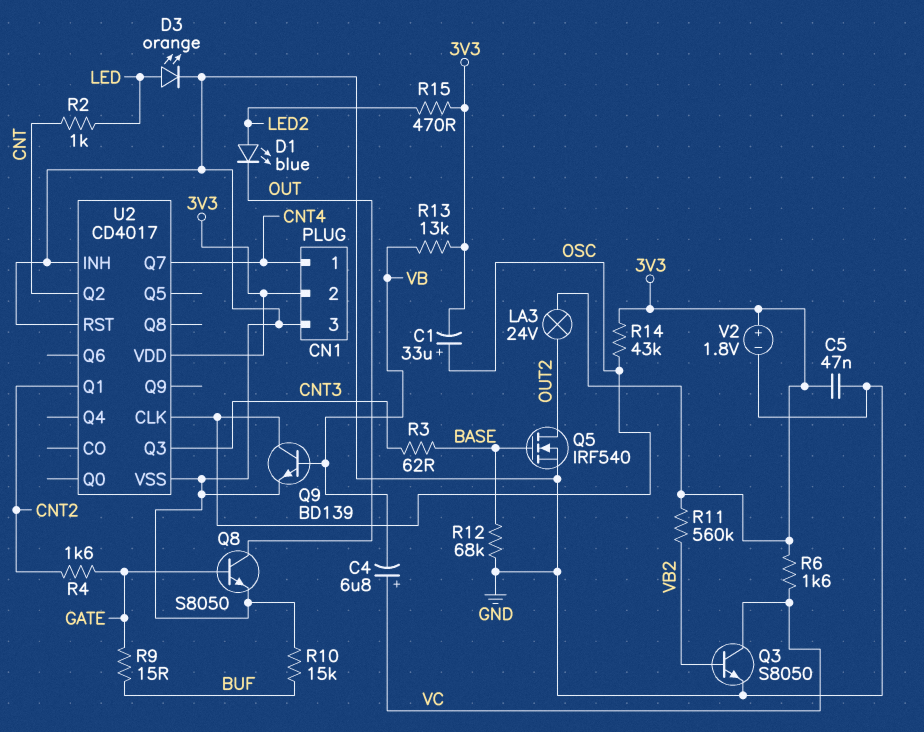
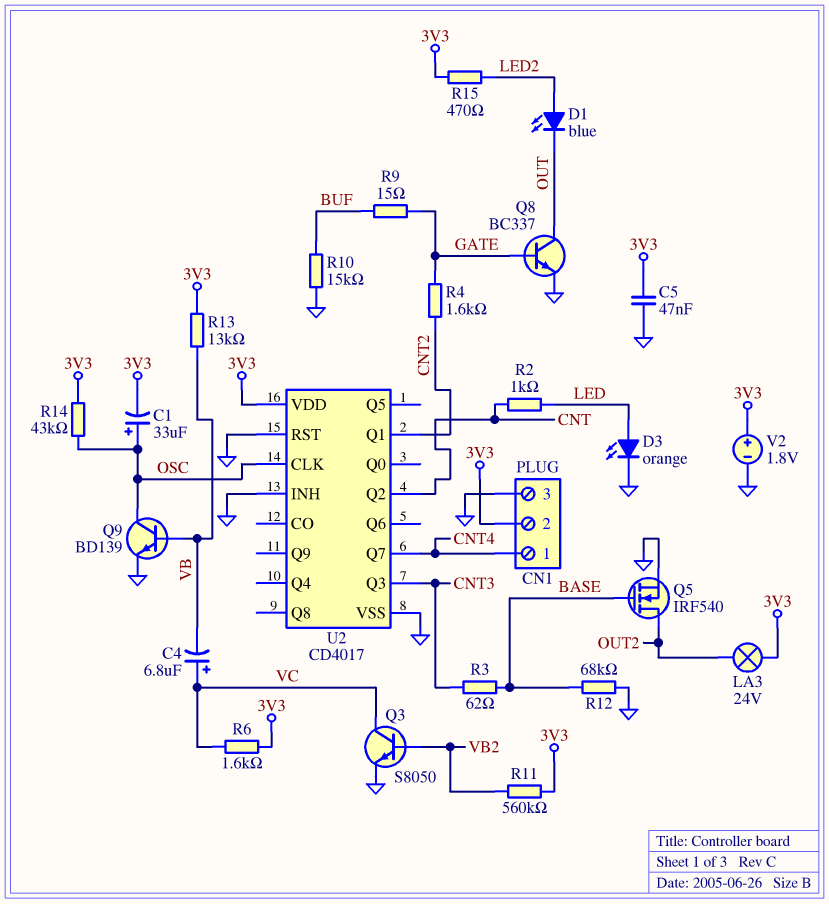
Q8: NPN S8050 (B GATE, C OUT, E GND) -> NPN BC337 (B GATE, C OUT, E GND)

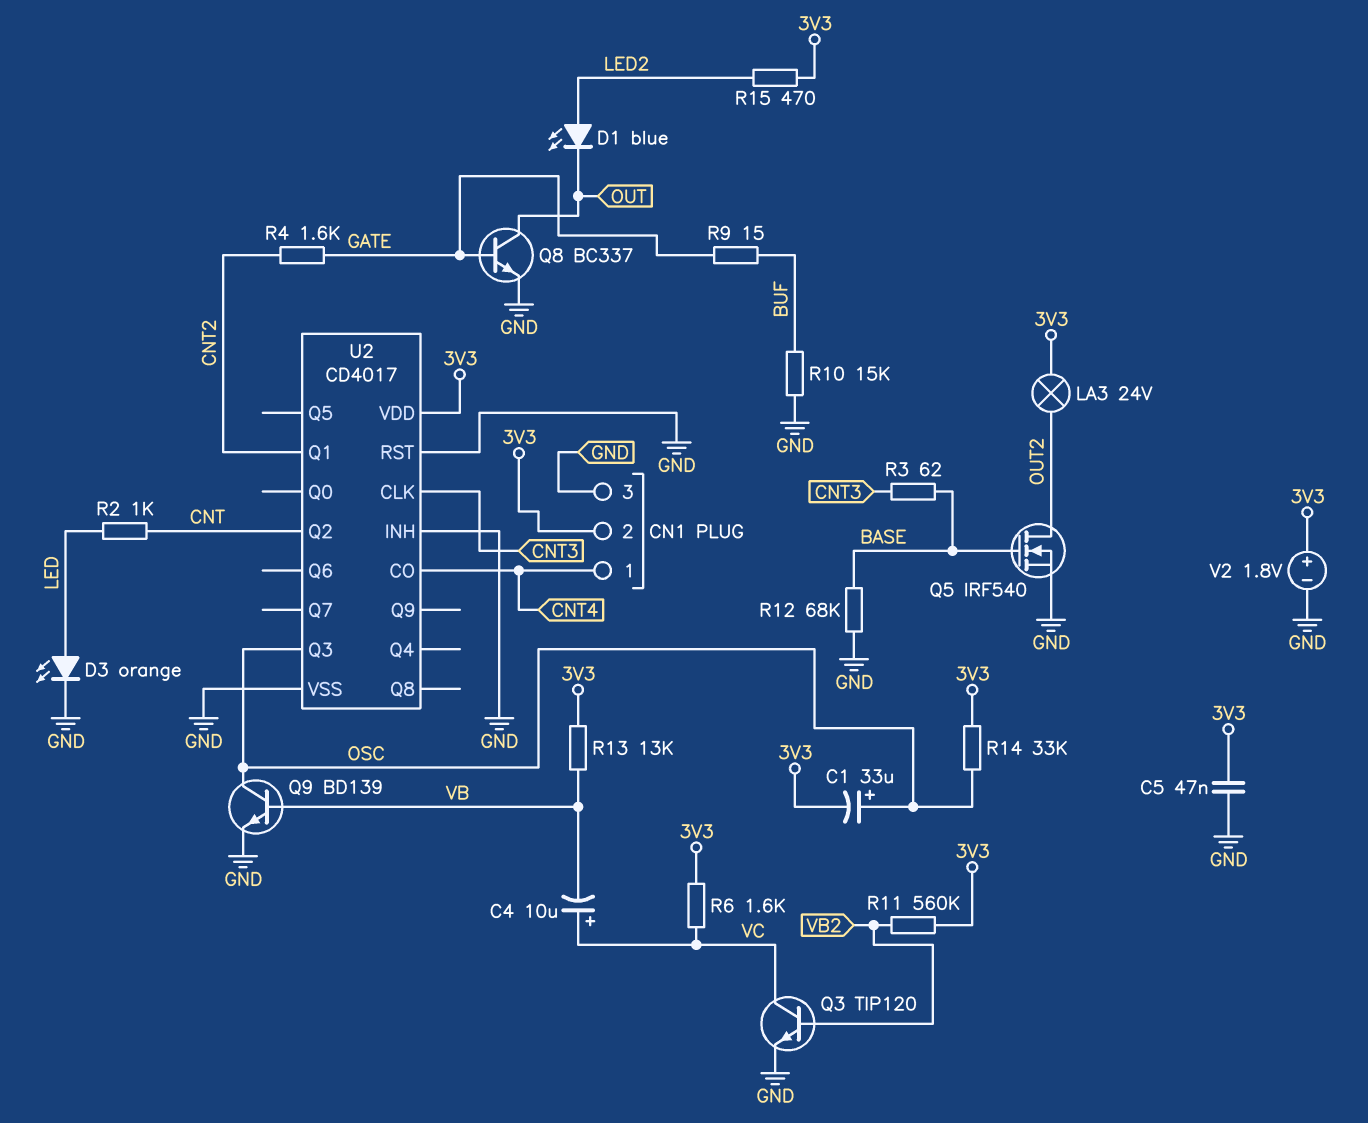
C4: 6.8uF (plus VC, minus VB) -> 10uF (plus VC, minus VB)
Q3: NPN S8050 (B VB2, C VC, E GND) -> NPN TIP120 (B VB2, C VC, E GND)
R14: 43k (3V3, OSC) -> 33k (3V3, OSC)
U2 pin CLK: OSC -> CNT3
U2 pin CO: none -> CNT4
U2 pin Q3: CNT3 -> OSC
U2 pin Q7: CNT4 -> none

